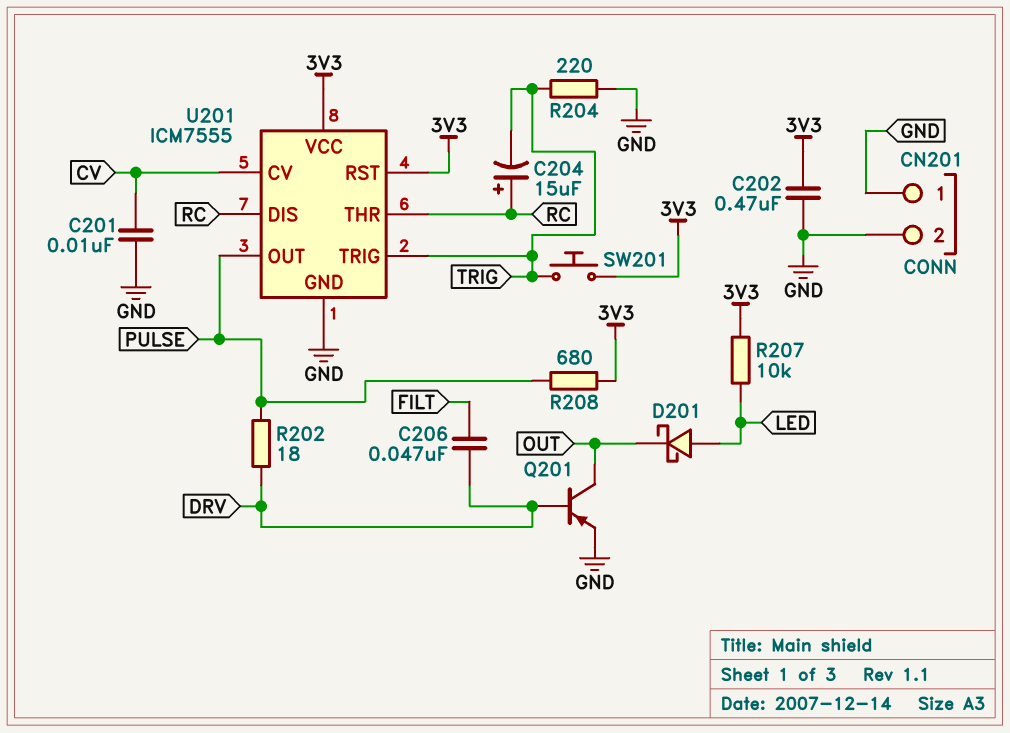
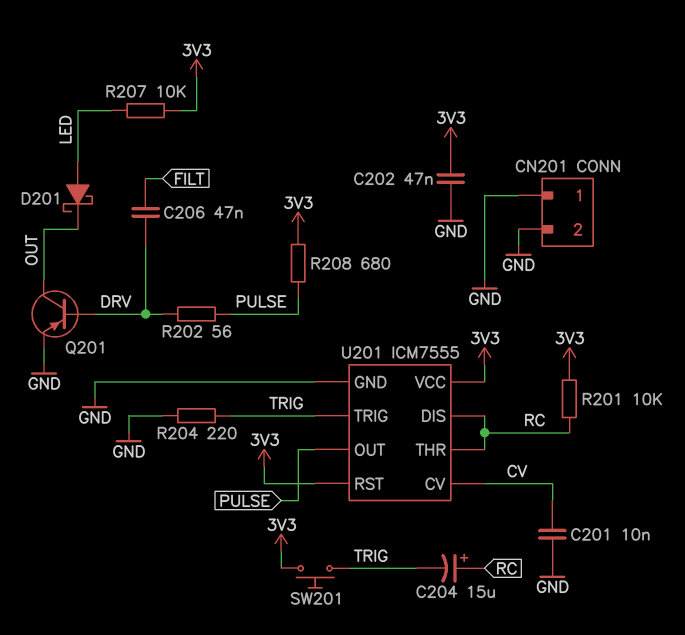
C202: 470nF (3V3, GND) -> 47nF (3V3, GND)
R201: none -> 10k (3V3, RC)
R202: 18 (DRV, PULSE) -> 56 (DRV, PULSE)

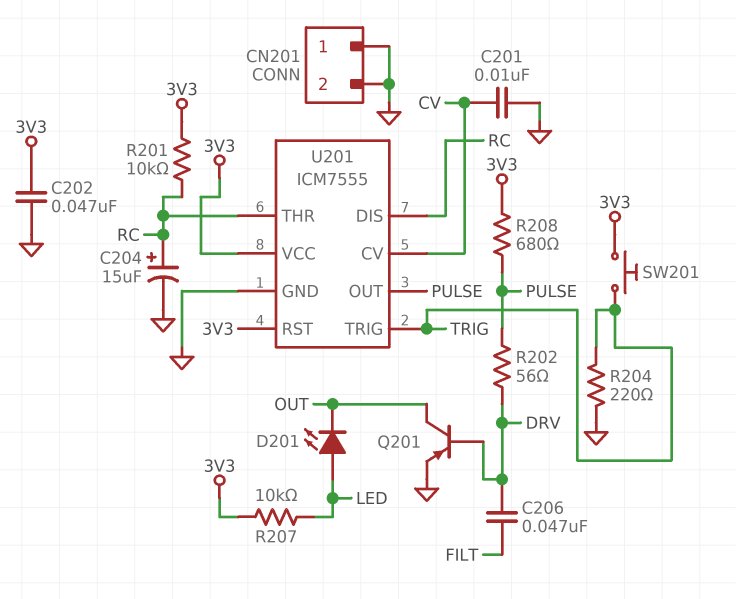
C204: 15uF (plus RC, minus TRIG) -> 15uF (plus RC, minus GND)
D201: schottky (A LED, K OUT) -> LED (A LED, K OUT)

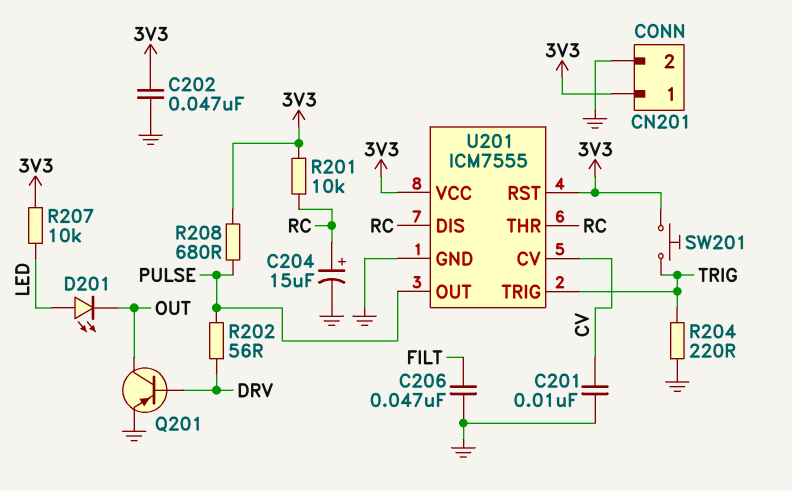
C206: 47nF (DRV, FILT) -> 47nF (FILT, GND)
CN201 pin 1: GND -> 3V3

